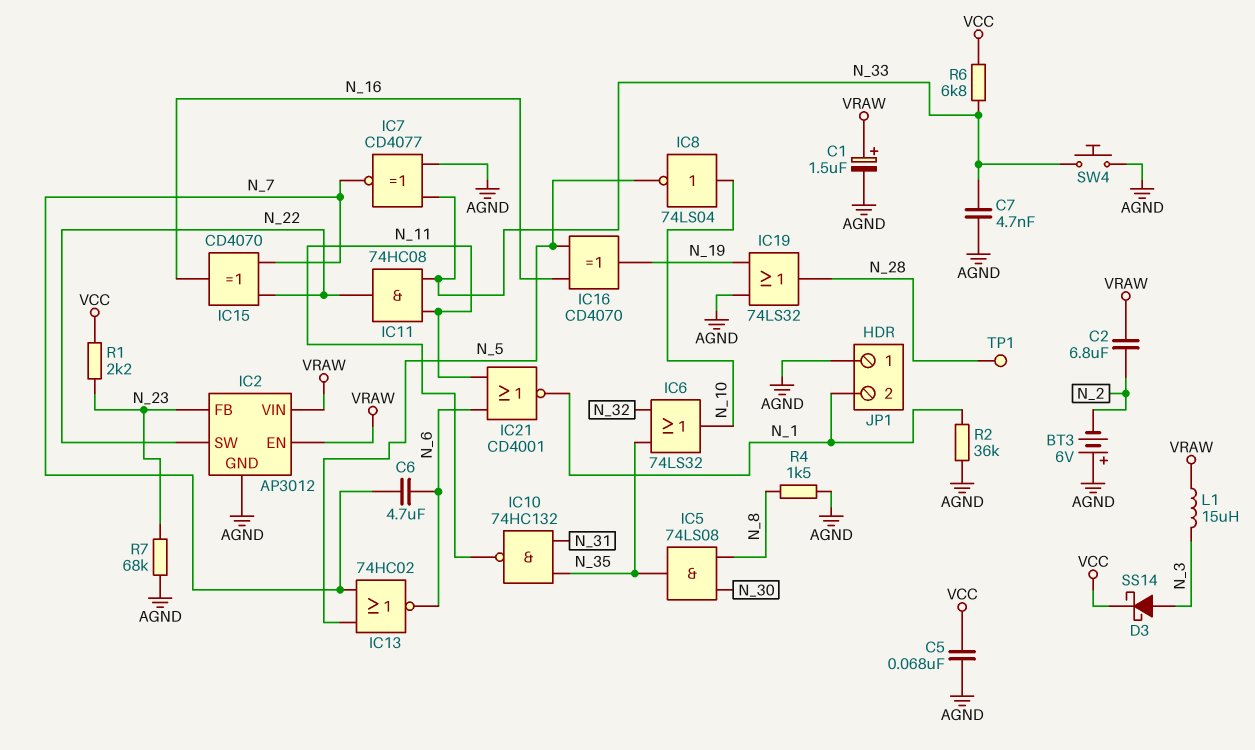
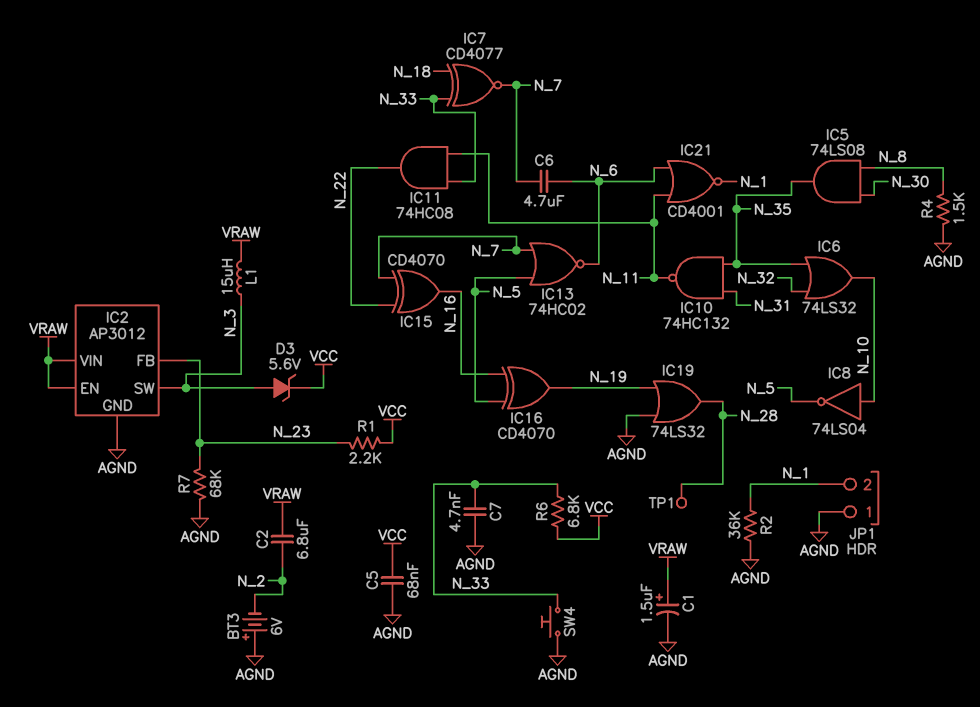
D3: schottky SS14 (A N_3, K VCC) -> zener 5.6V (A N_3, K VCC)
IC2 pin SW: N_22 -> N_3
IC7: XNOR CD4077 (in AGND, in N_33, out N_7) -> XNOR CD4077 (in N_18, in N_33, out N_7)

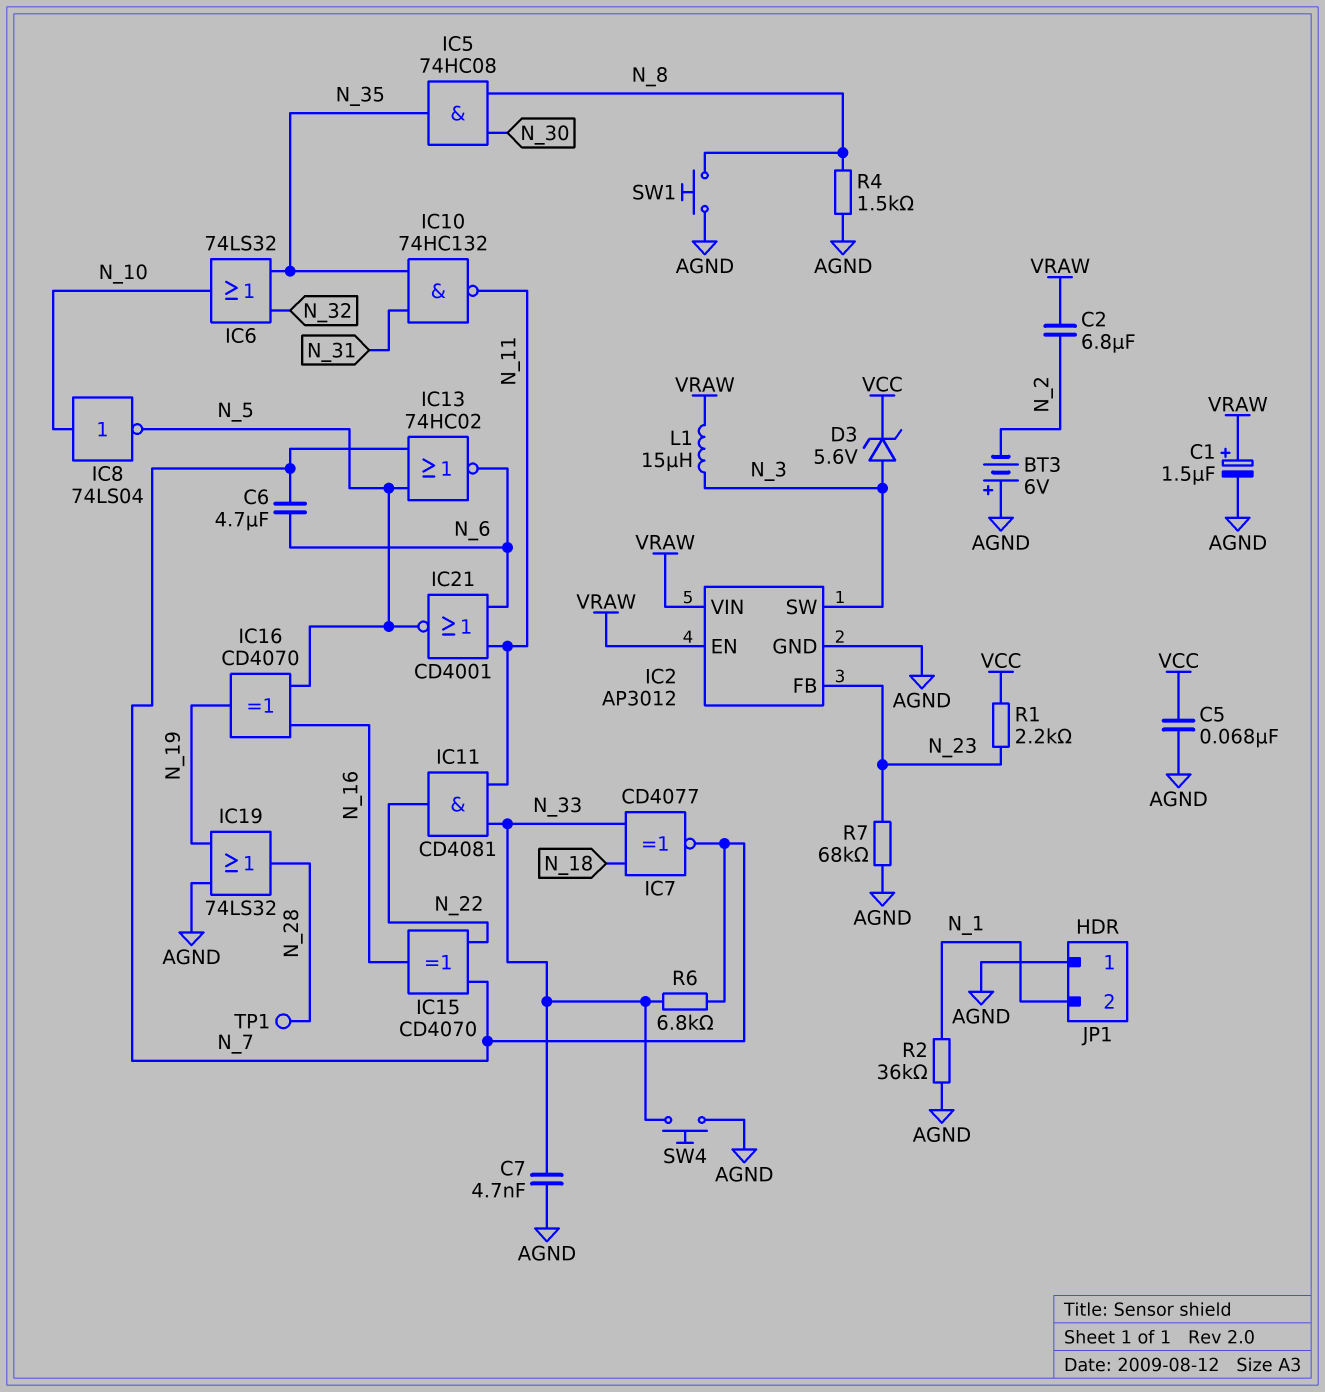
IC5: AND 74LS08 (in N_8, in N_30, out N_35) -> AND 74HC08 (in N_8, in N_30, out N_35)
IC11: AND 74HC08 (in N_11, in N_33, out N_22) -> AND CD4081 (in N_11, in N_33, out N_22)
IC21: NOR CD4001 (in N_6, in N_11, out N_1) -> NOR CD4001 (in N_6, in N_11, out N_5)
R6: 6.8k (N_33, VCC) -> 6.8k (N_7, N_33)
SW1: none -> button (AGND, N_8)

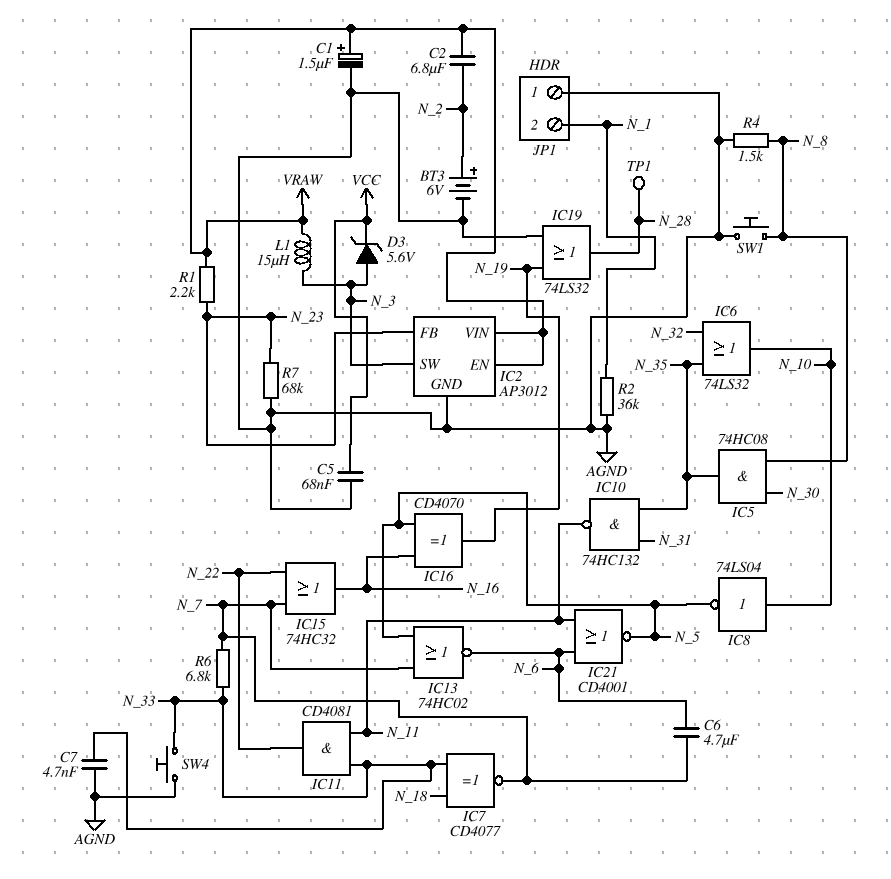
BT3: 6V (plus AGND, minus N_2) -> 6V (plus N_2, minus AGND)
IC15: XOR CD4070 (in N_7, in N_22, out N_16) -> OR 74HC32 (in N_7, in N_22, out N_16)
R1: 2.2k (N_23, VCC) -> 2.2k (N_23, VRAW)

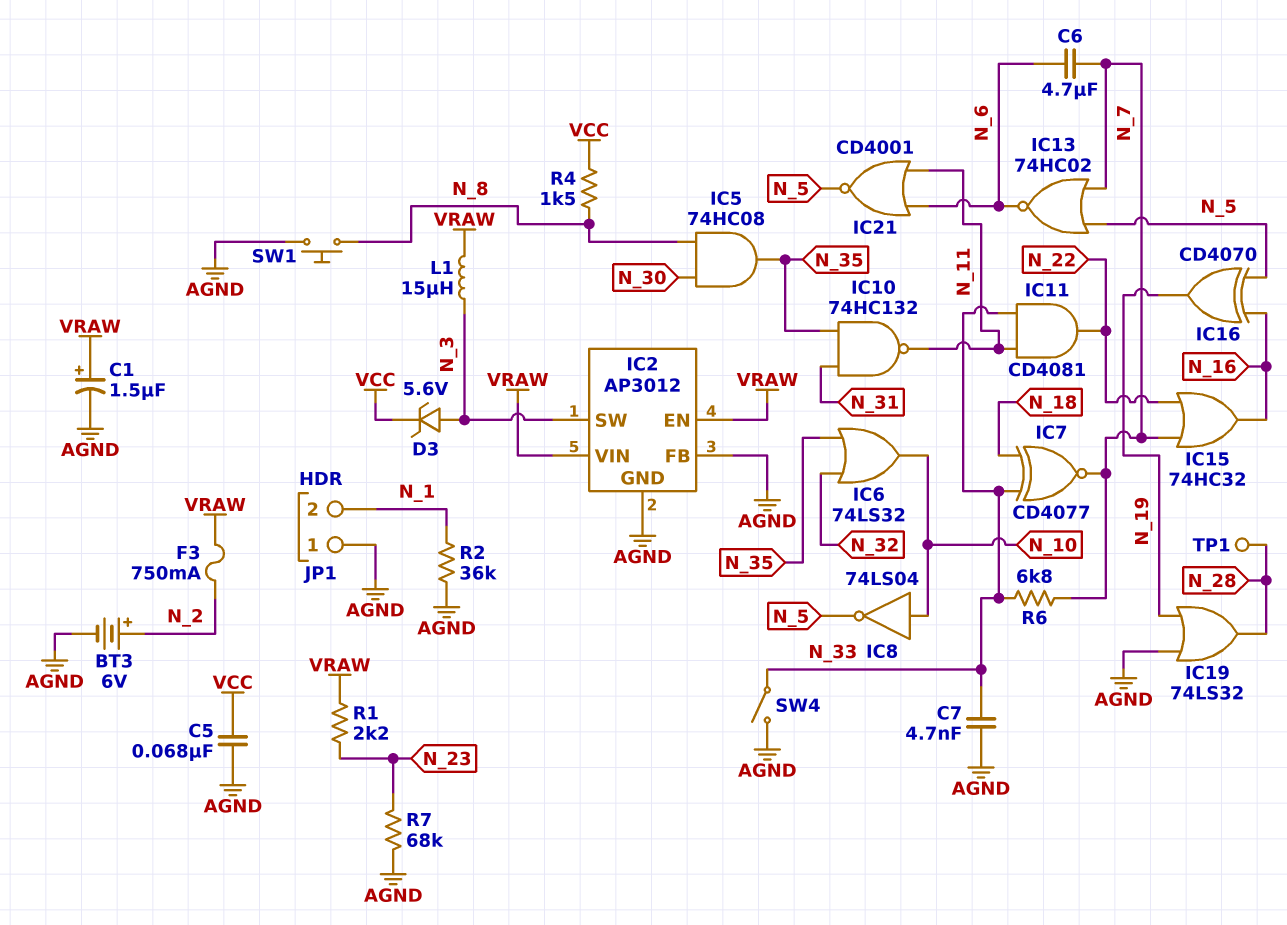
C2: 6.8uF (N_2, VRAW) -> none
F3: none -> 750mA (N_2, VRAW)
IC2 pin FB: N_23 -> AGND
R4: 1.5k (AGND, N_8) -> 1.5k (N_8, VCC)
SW4: button (AGND, N_33) -> switch (AGND, N_33)

